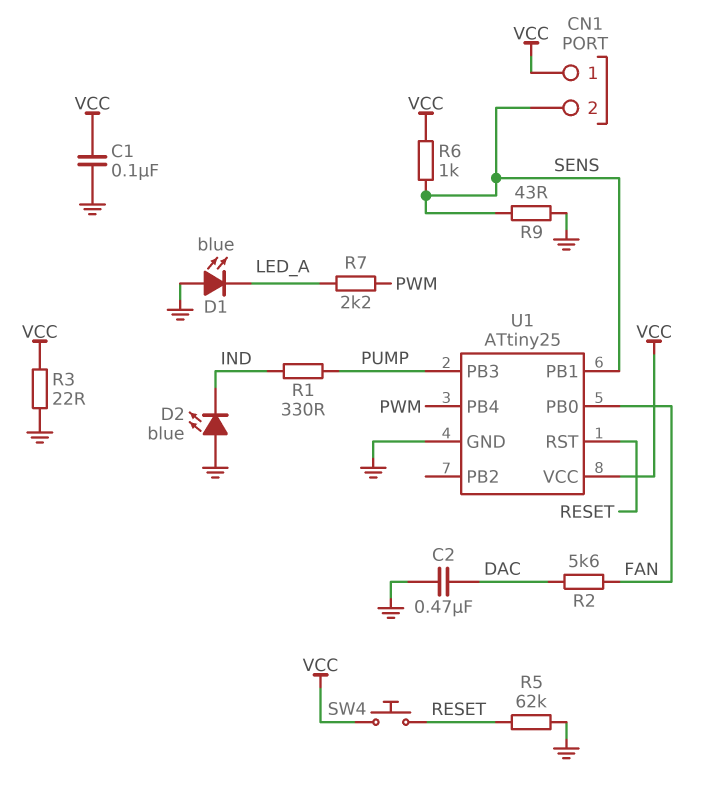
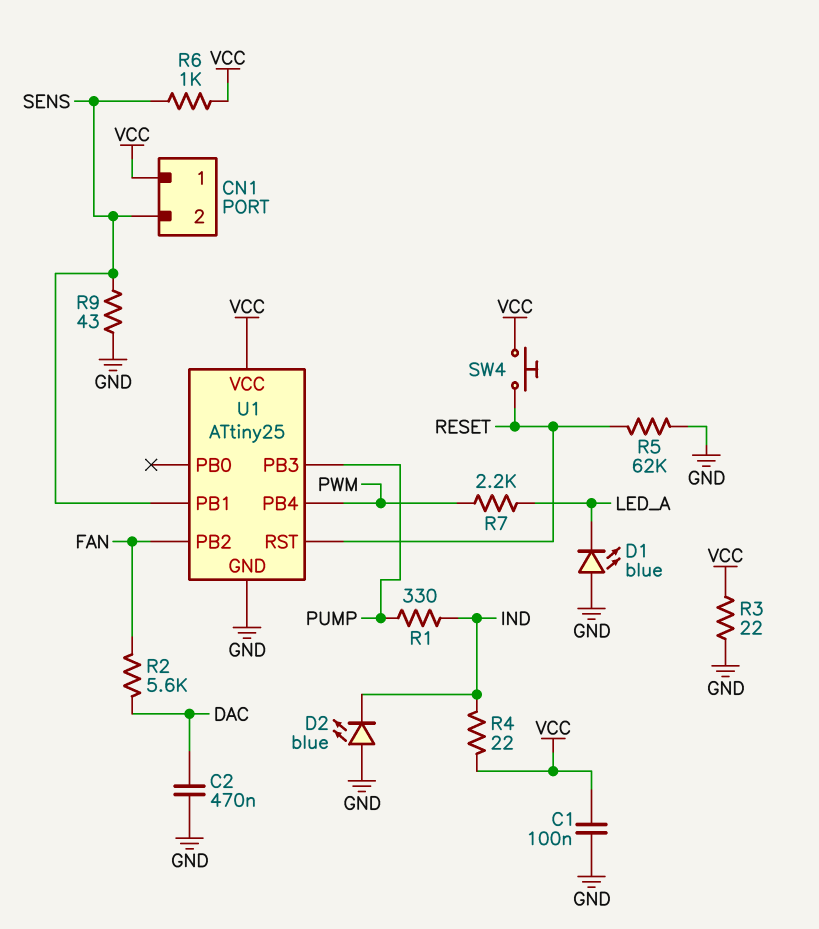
R4: none -> 22 (IND, VCC)
U1 pin PB0: FAN -> none
U1 pin PB2: none -> FAN

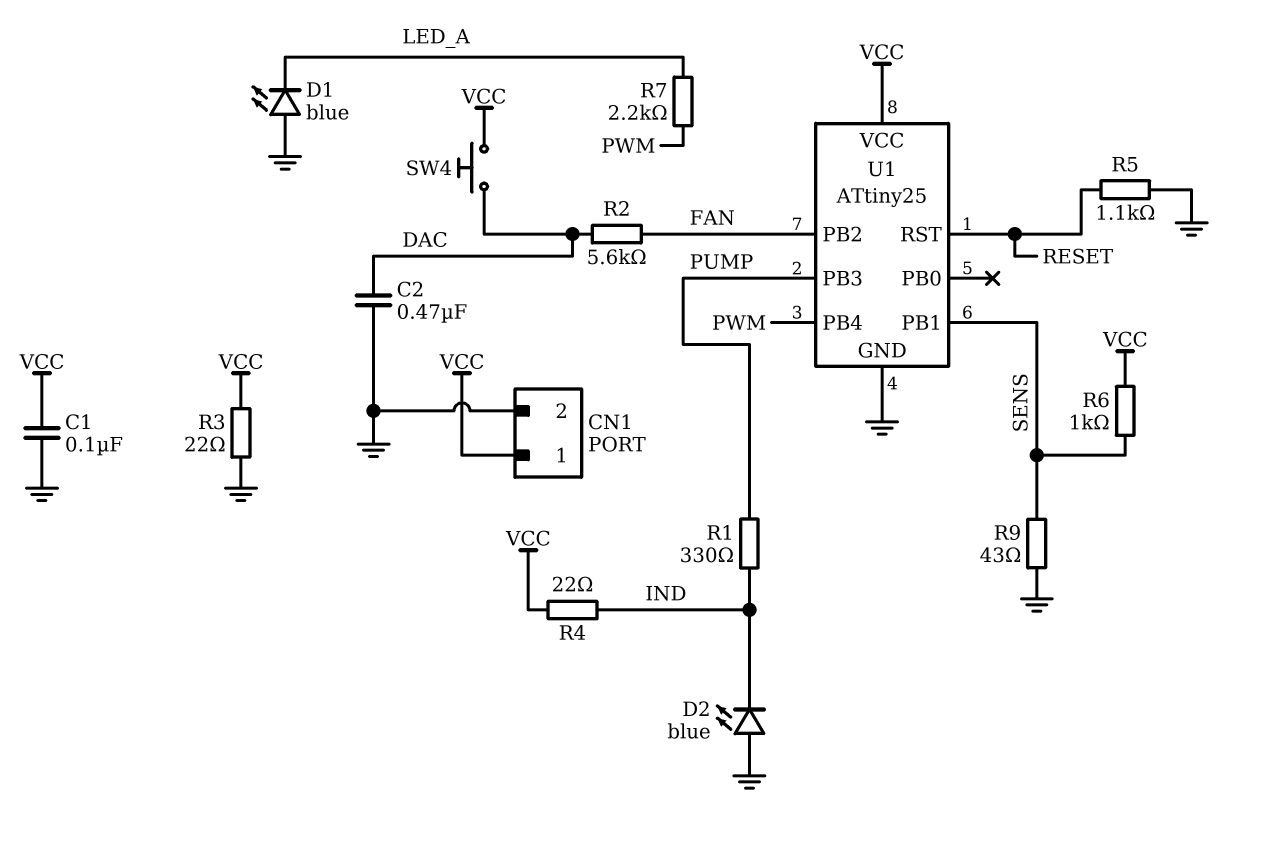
CN1 pin 2: SENS -> GND
R5: 62k (GND, RESET) -> 1.1k (GND, RESET)
SW4: button (RESET, VCC) -> button (DAC, VCC)

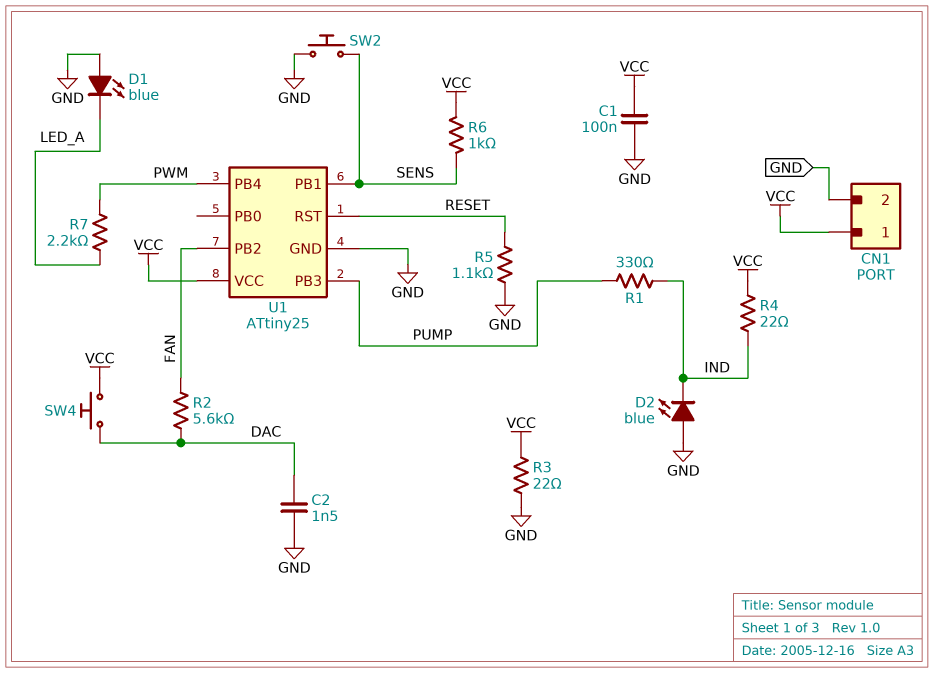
C2: 470nF (DAC, GND) -> 1.5nF (DAC, GND)
R9: 43 (GND, SENS) -> none
SW2: none -> button (GND, SENS)

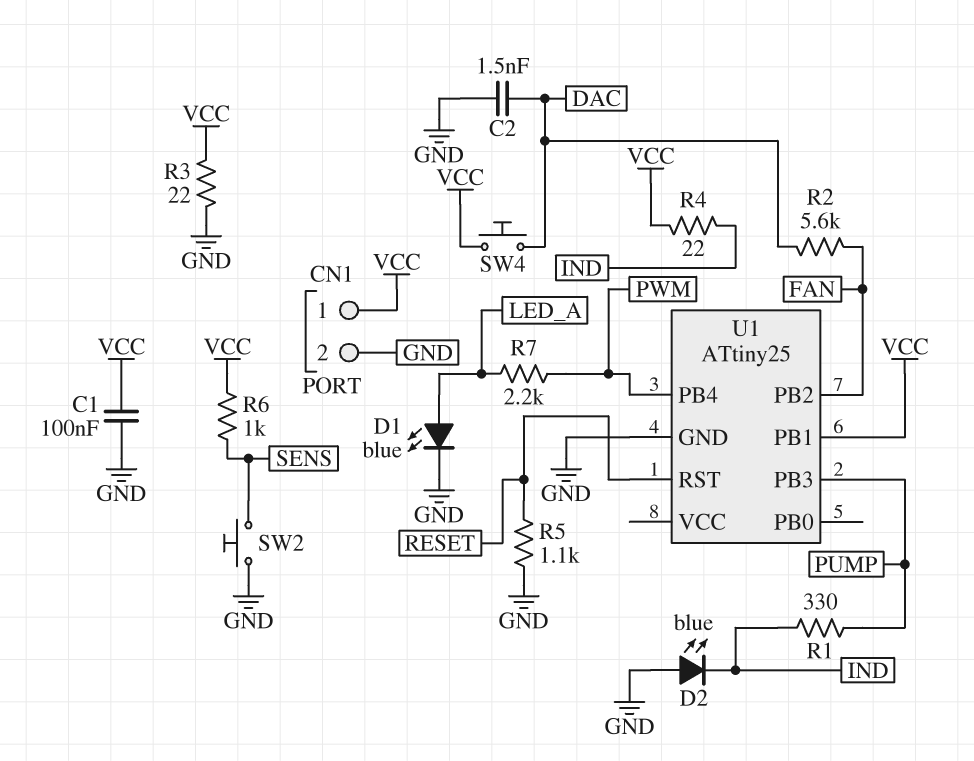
D1: LED blue (A GND, K LED_A) -> LED blue (A LED_A, K GND)
U1 pin PB1: SENS -> VCC
U1 pin VCC: VCC -> none

